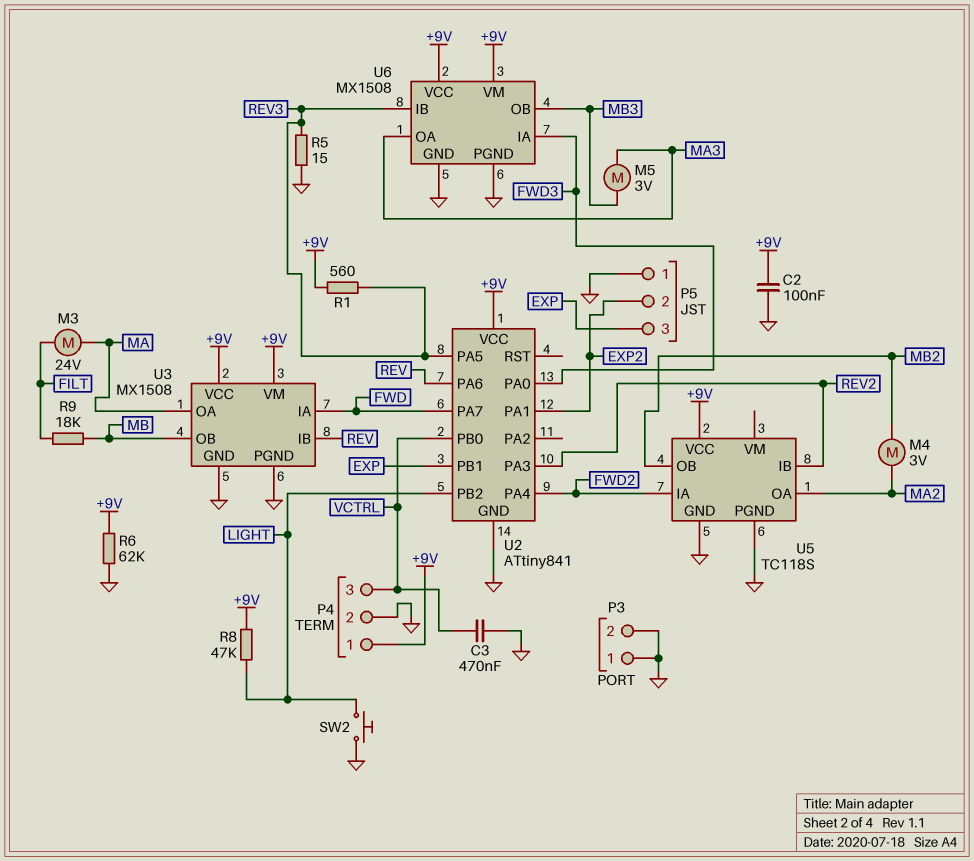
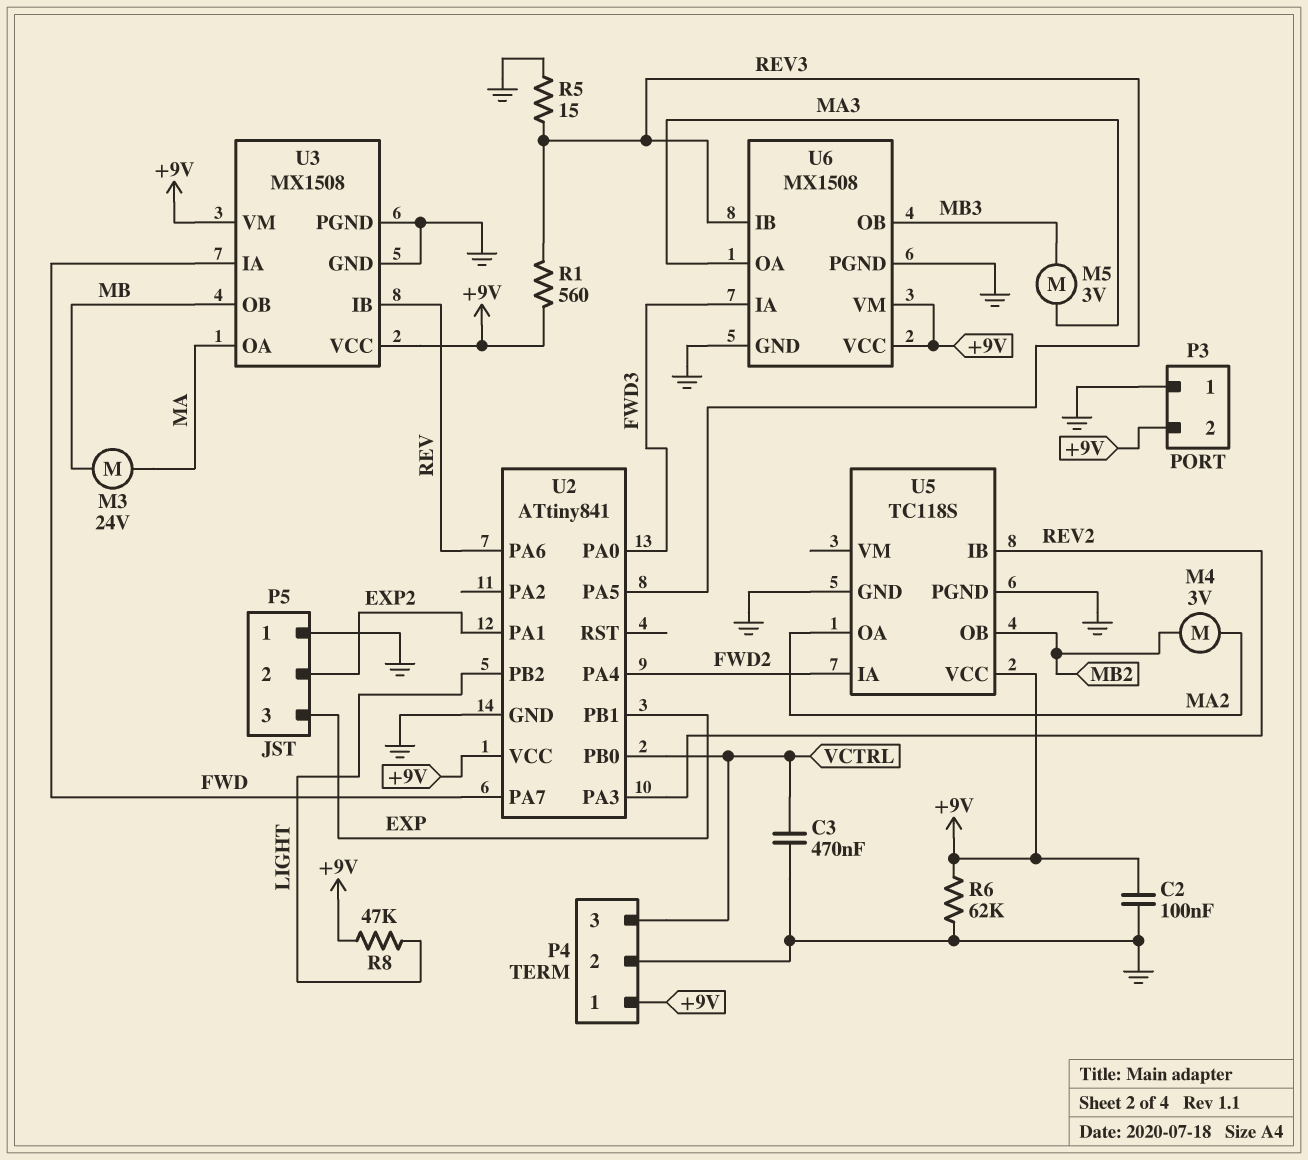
M3: motor 24V (FILT, MA) -> motor 24V (MA, MB)
P3 pin 2: GND -> +9V
R9: 18k (FILT, MB) -> none
SW2: button (GND, LIGHT) -> none

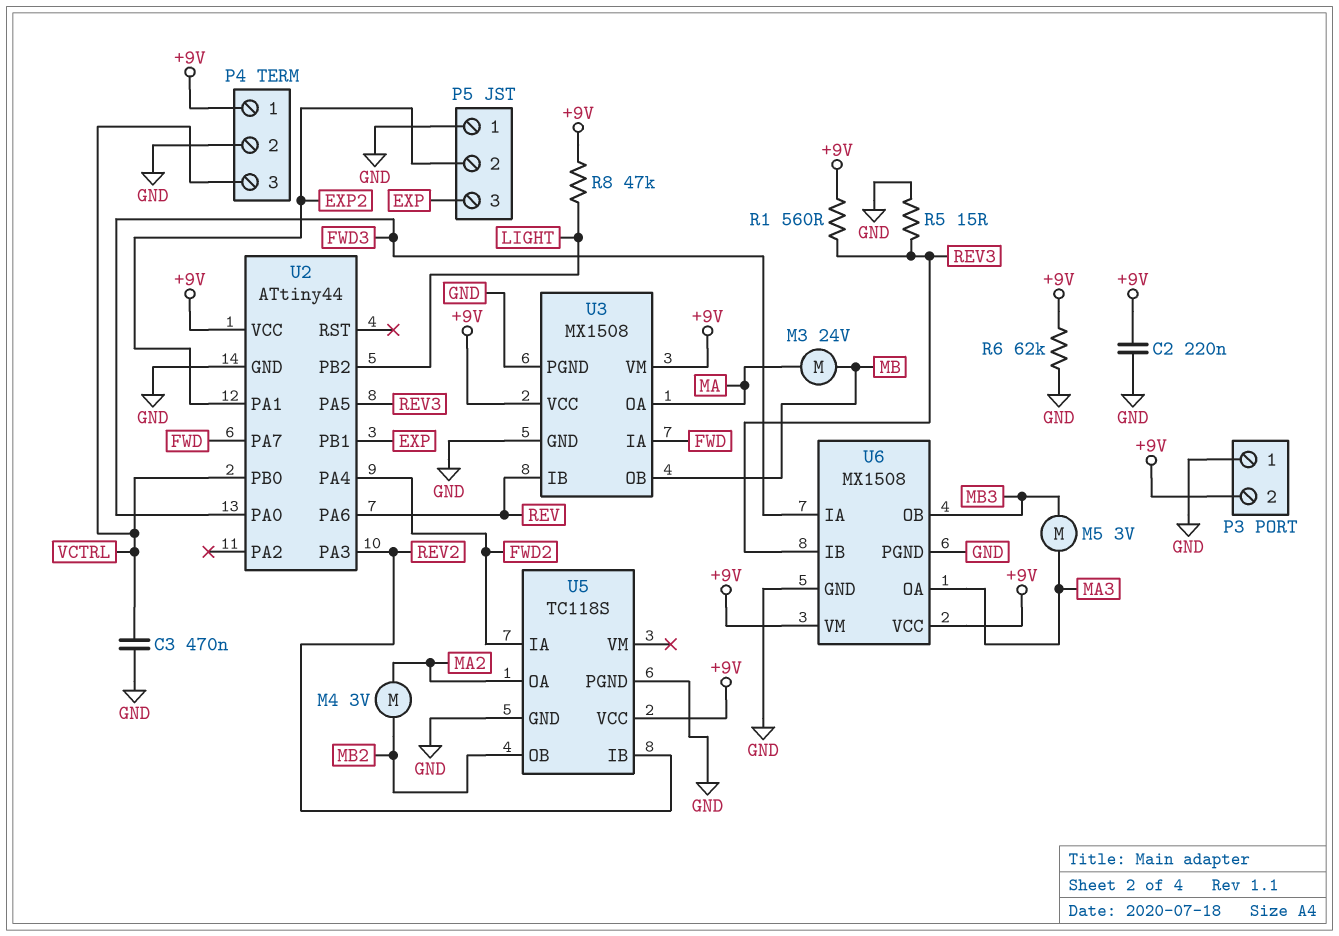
C2: 100nF (+9V, GND) -> 220nF (+9V, GND)
U2: ATtiny841 -> ATtiny44

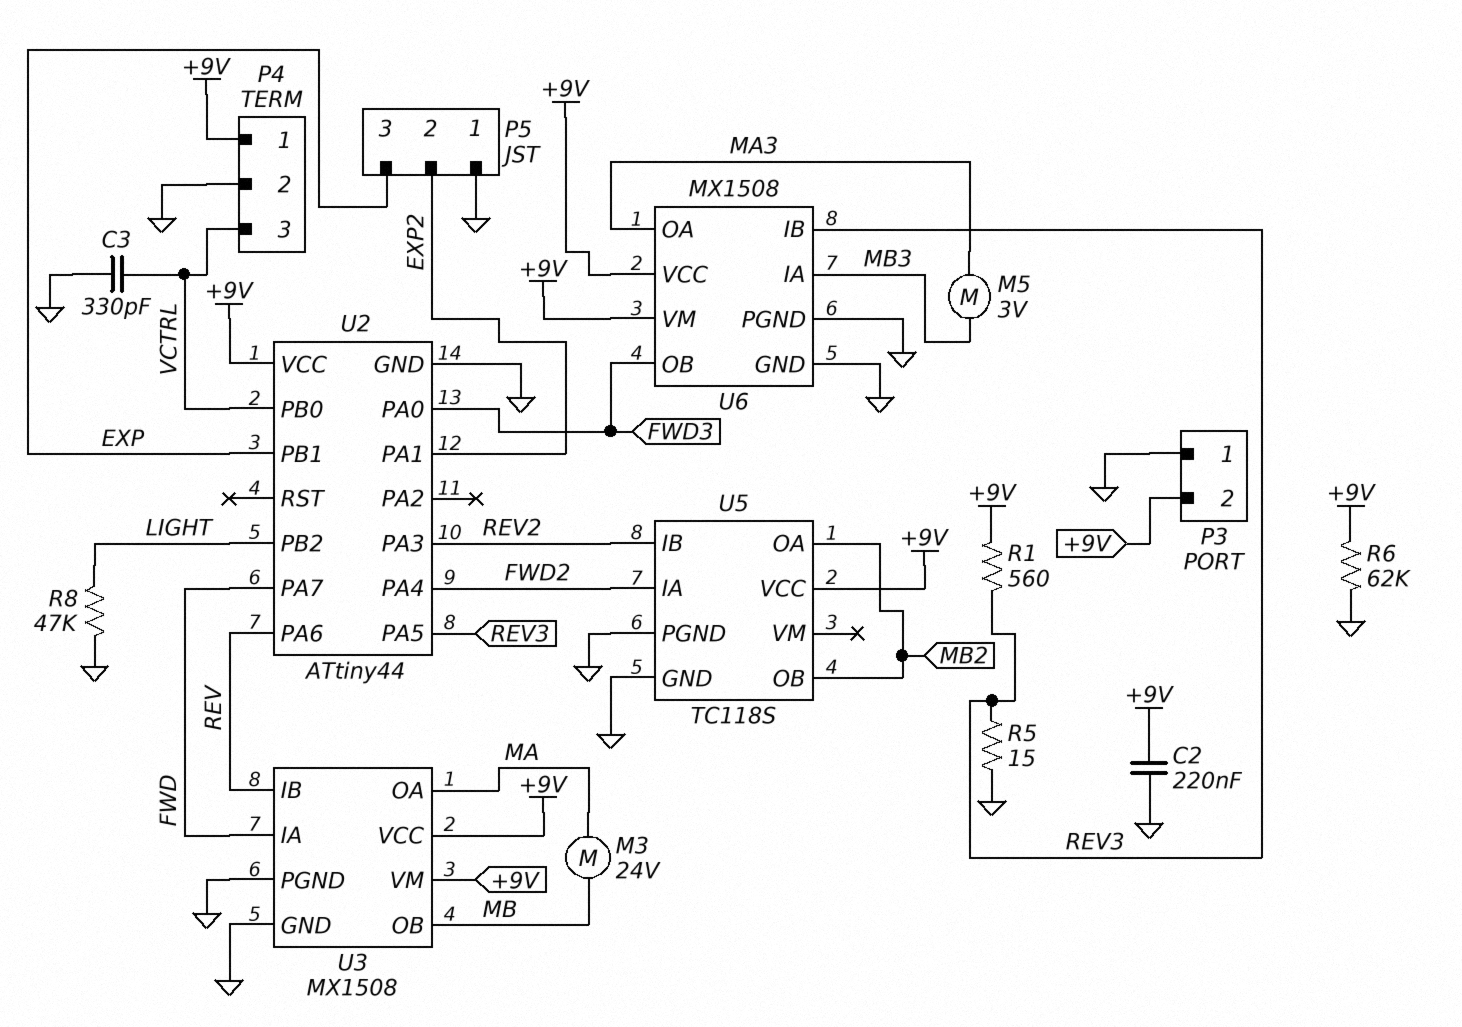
C3: 470nF (GND, VCTRL) -> 330pF (GND, VCTRL)
M4: motor 3V (MA2, MB2) -> none
R8: 47k (+9V, LIGHT) -> 47k (GND, LIGHT)
U5 pin OA: MA2 -> MB2
U6 pin IA: FWD3 -> MB3
U6 pin OB: MB3 -> FWD3

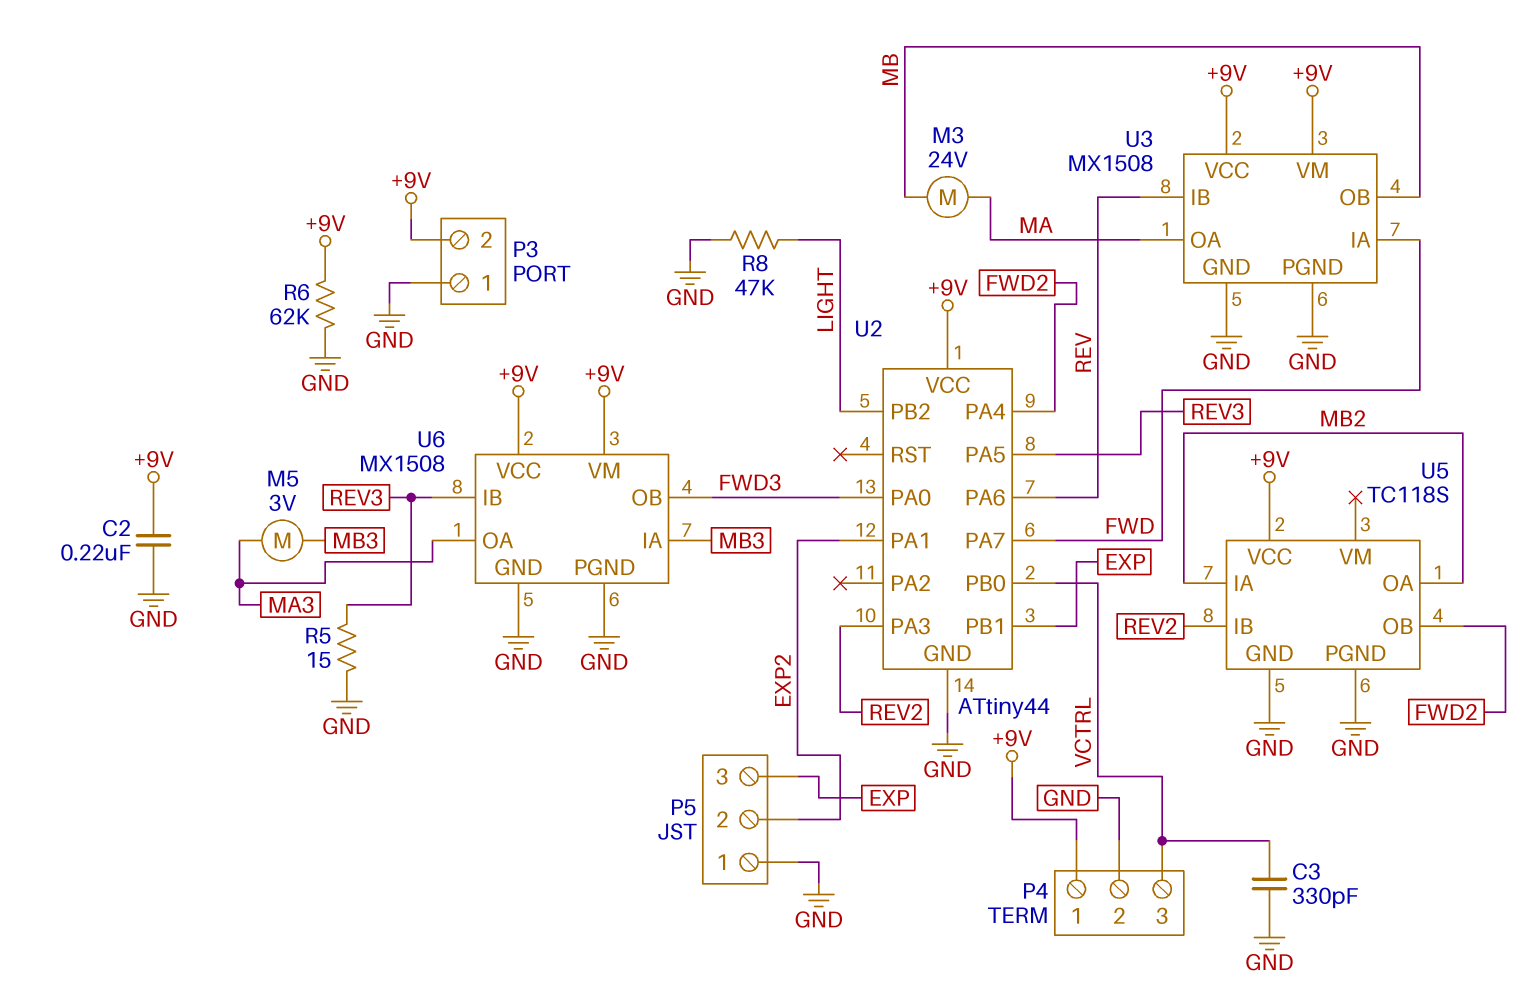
R1: 560 (+9V, REV3) -> none
U5 pin IA: FWD2 -> MB2
U5 pin OB: MB2 -> FWD2

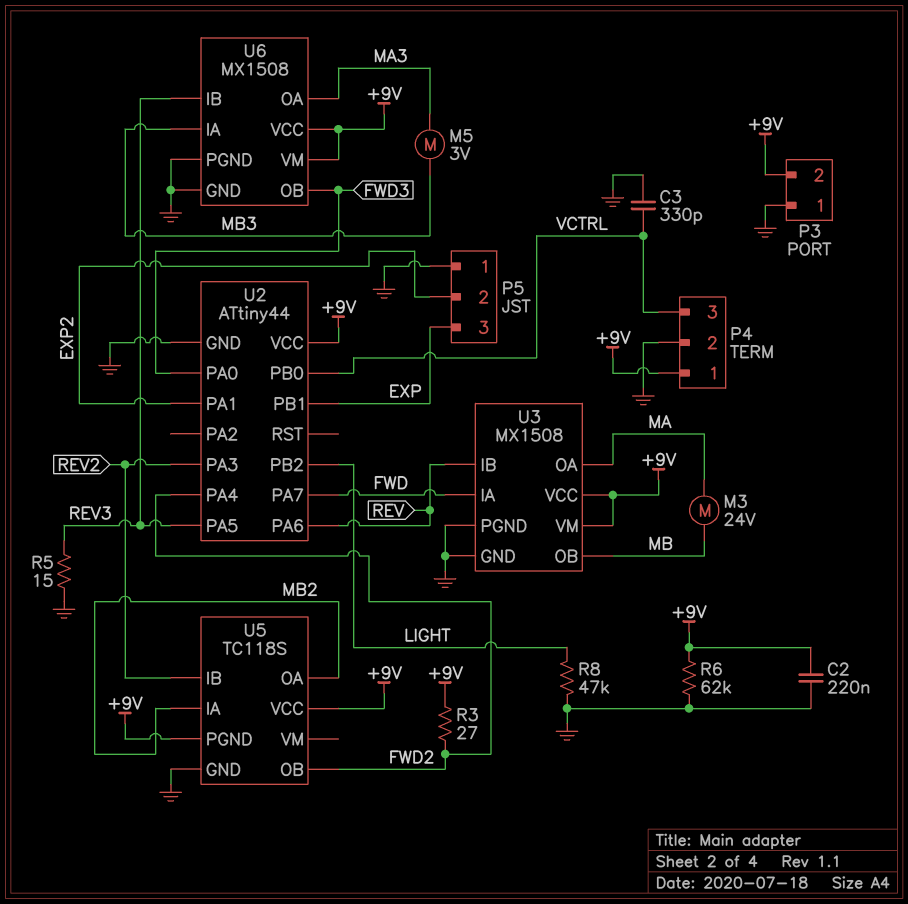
R3: none -> 27 (+9V, FWD2)
U5 pin PGND: GND -> +9V

